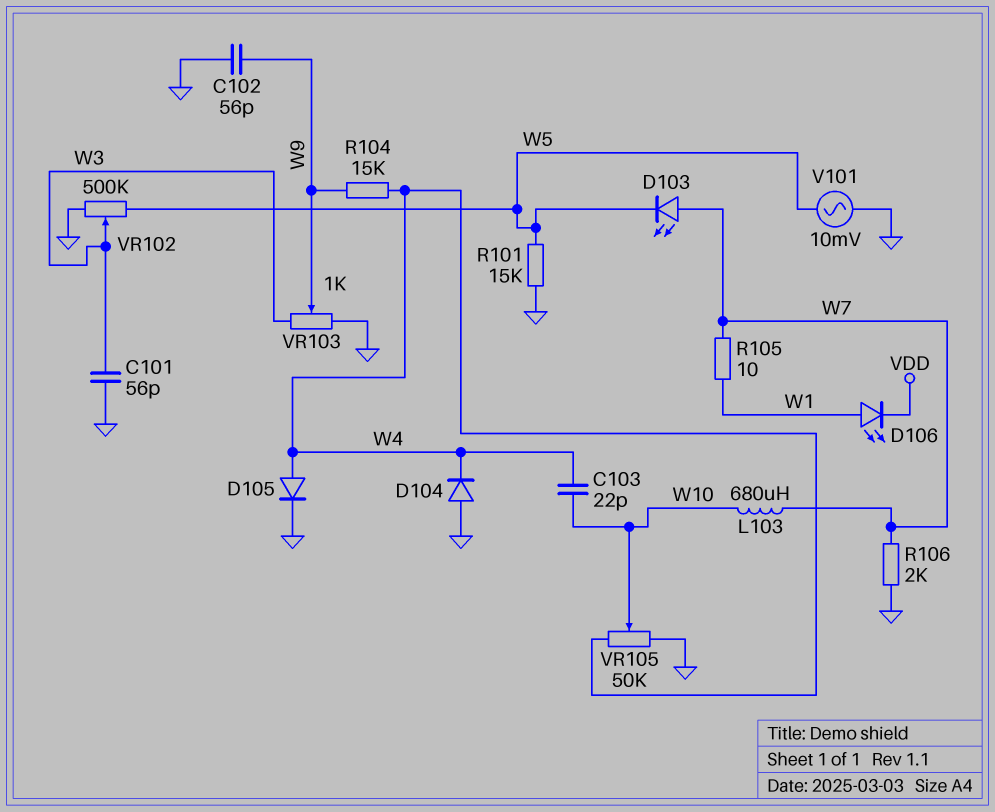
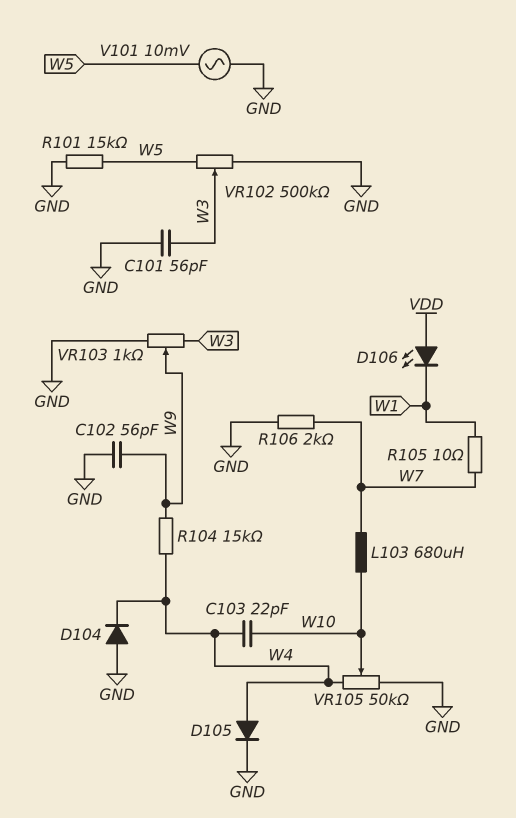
D103: LED (A W7, K W5) -> none
D106: LED (A W1, K VDD) -> LED (A VDD, K W1)

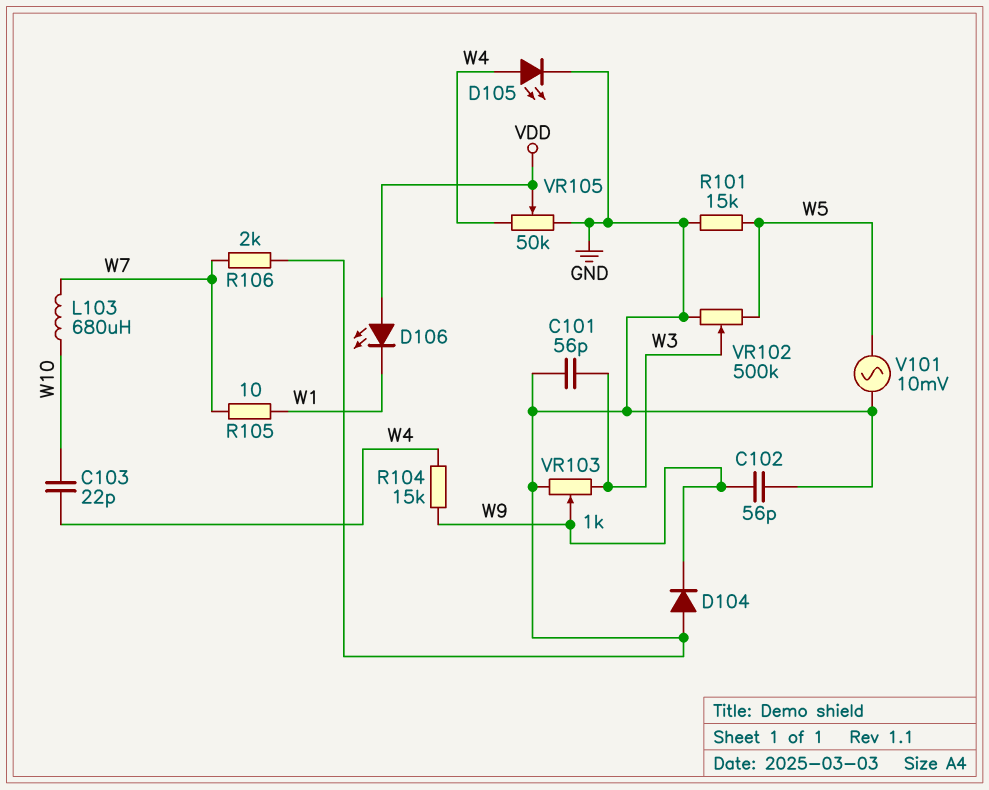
D104: diode (A GND, K W4) -> diode (A GND, K W9)
D105: diode (A W4, K GND) -> LED (A W4, K GND)
VR105: 50k (GND, W4, wiper W10) -> 50k (GND, W4, wiper VDD)

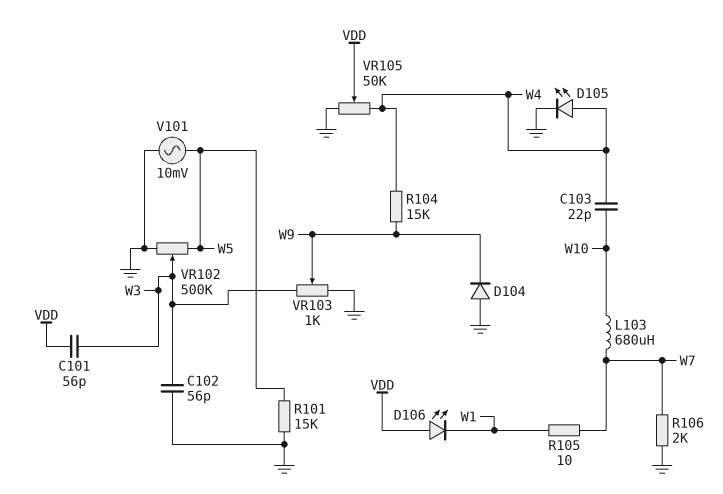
C101: 56pF (GND, W3) -> 56pF (VDD, W3)
C102: 56pF (GND, W9) -> 56pF (GND, W3)

